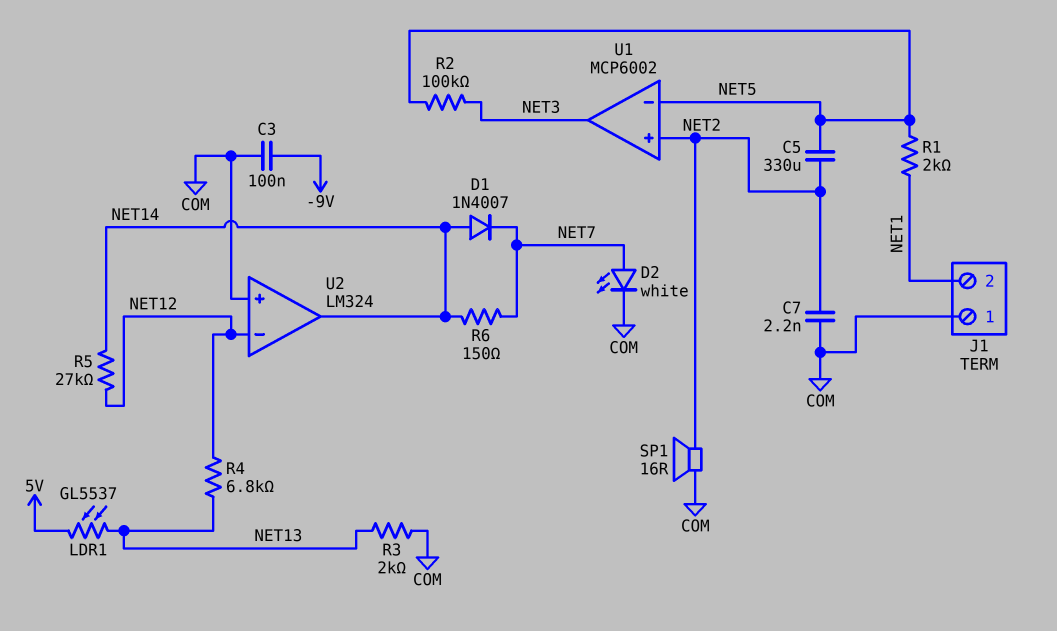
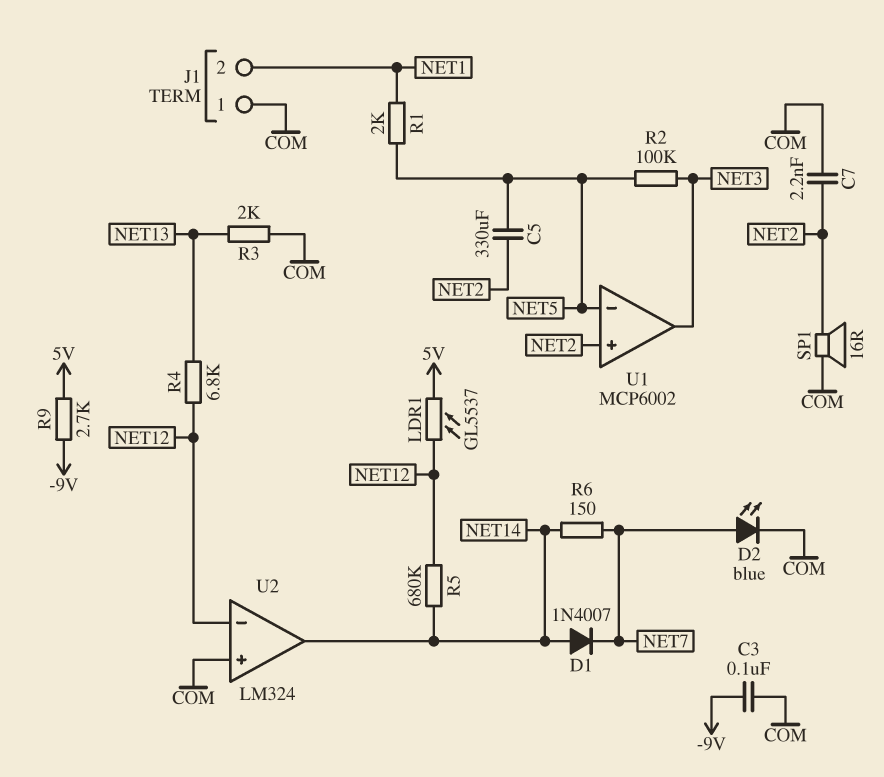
D2: LED white (A NET7, K COM) -> LED blue (A NET7, K COM)
LDR1: GL5537 (5V, NET13) -> GL5537 (5V, NET12)
R5: 27k (NET12, NET14) -> 680k (NET12, NET14)
R9: none -> 2.7k (-9V, 5V)

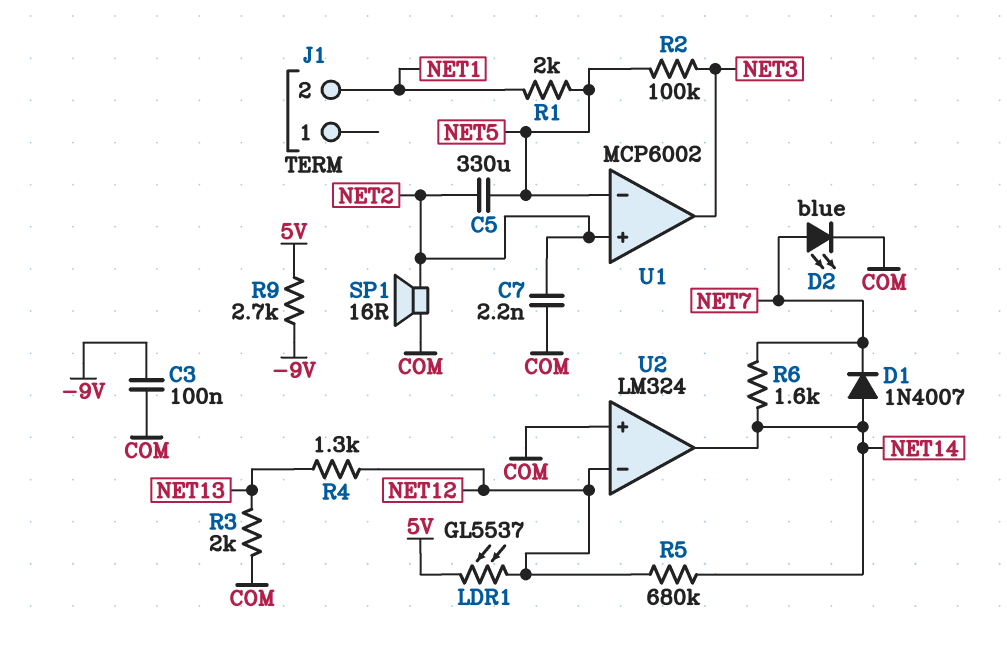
J1 pin 1: COM -> none
R4: 6.8k (NET12, NET13) -> 1.3k (NET12, NET13)
R6: 150 (NET7, NET14) -> 1.6k (NET7, NET14)

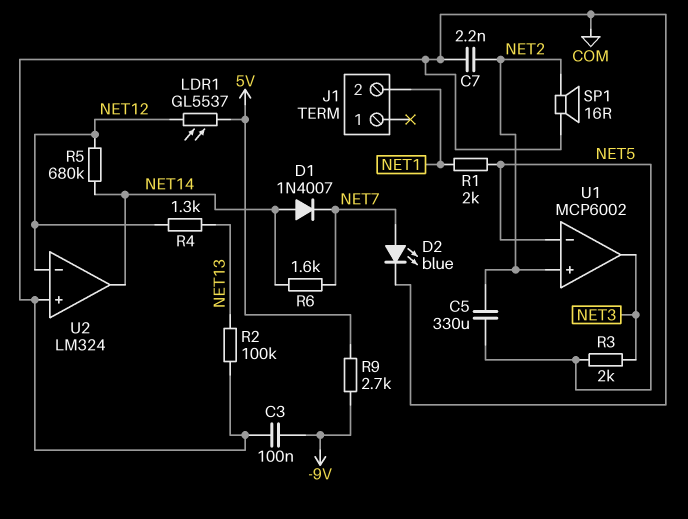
R2: 100k (NET3, NET5) -> 100k (COM, NET13)
R3: 2k (COM, NET13) -> 2k (NET3, NET5)

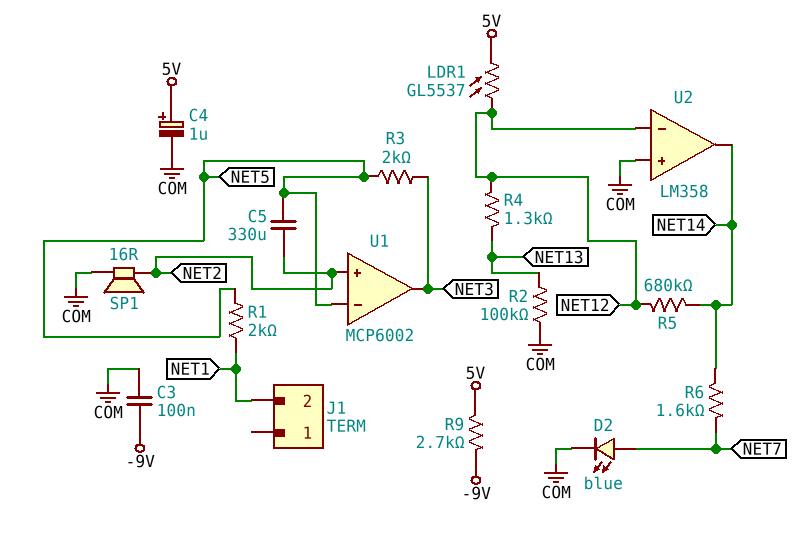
C4: none -> 1uF (plus 5V, minus COM)
C7: 2.2nF (COM, NET2) -> none
D1: diode 1N4007 (A NET14, K NET7) -> none
U2: LM324 -> LM358

